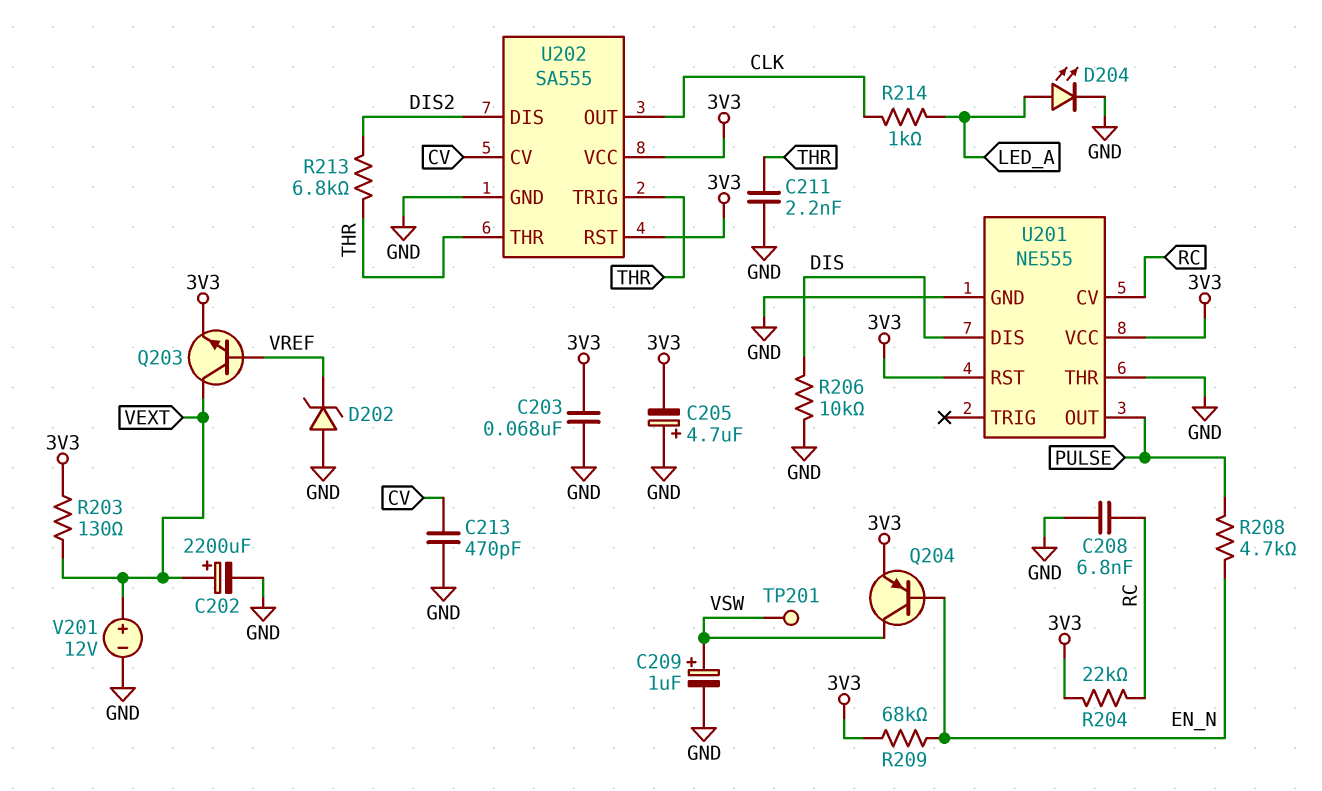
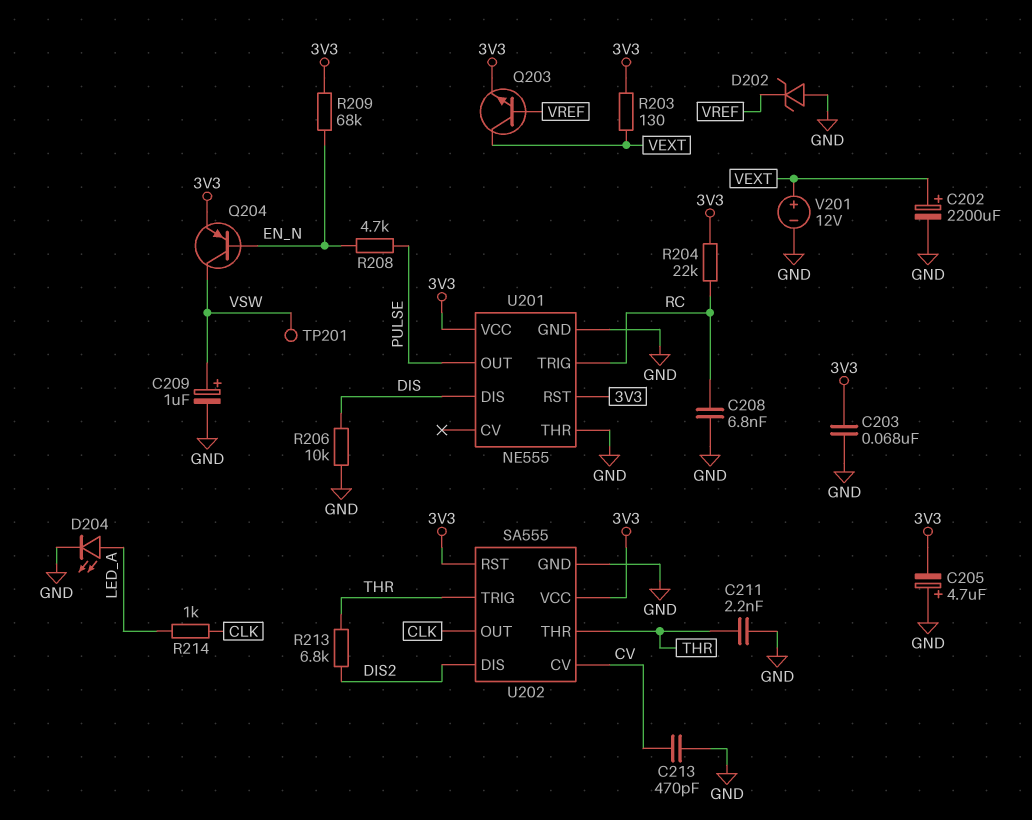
U201 pin CV: RC -> none
U201 pin TRIG: none -> RC

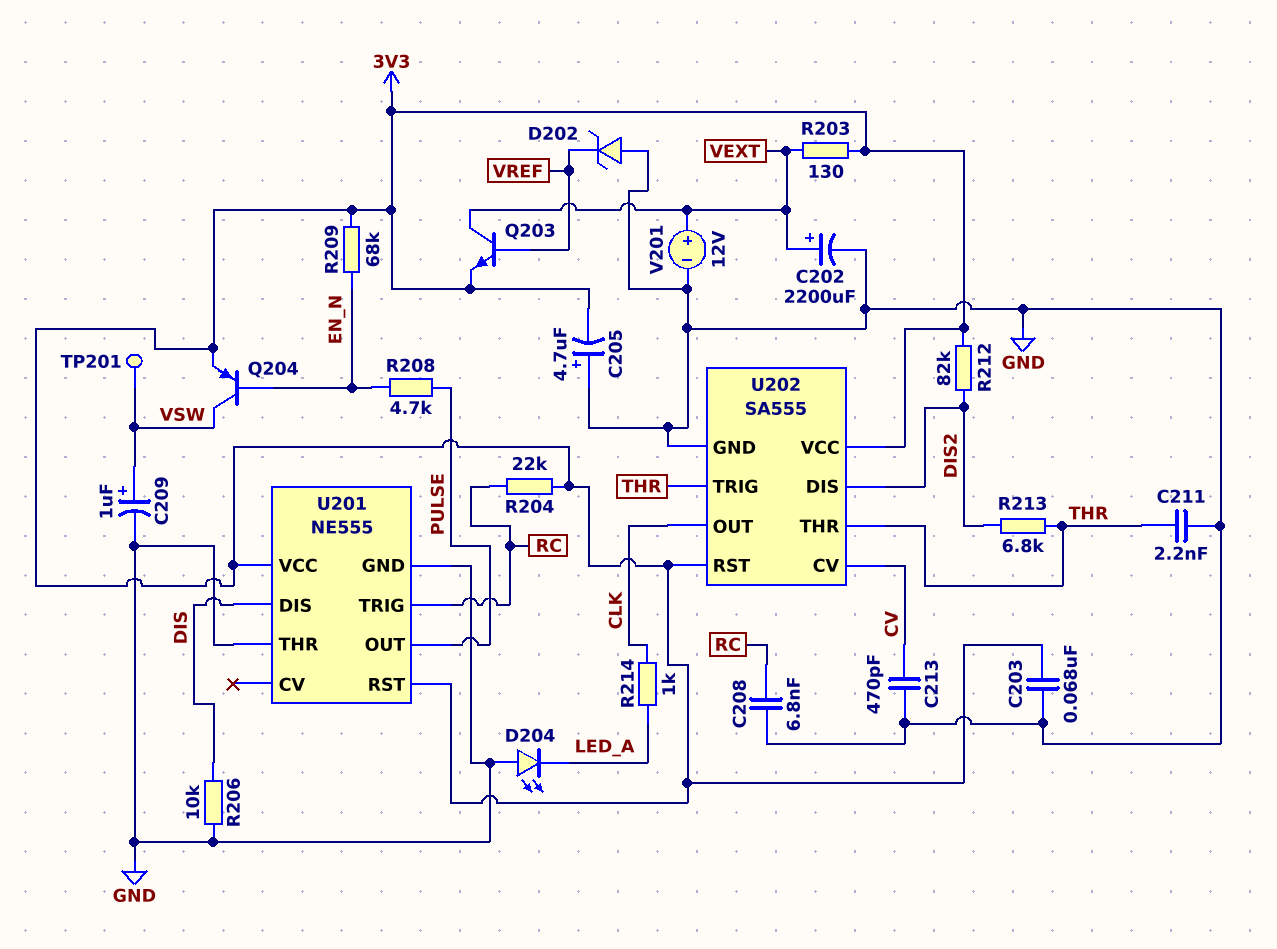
D204: LED (A LED_A, K GND) -> LED (A GND, K LED_A)
R212: none -> 82k (3V3, DIS2)

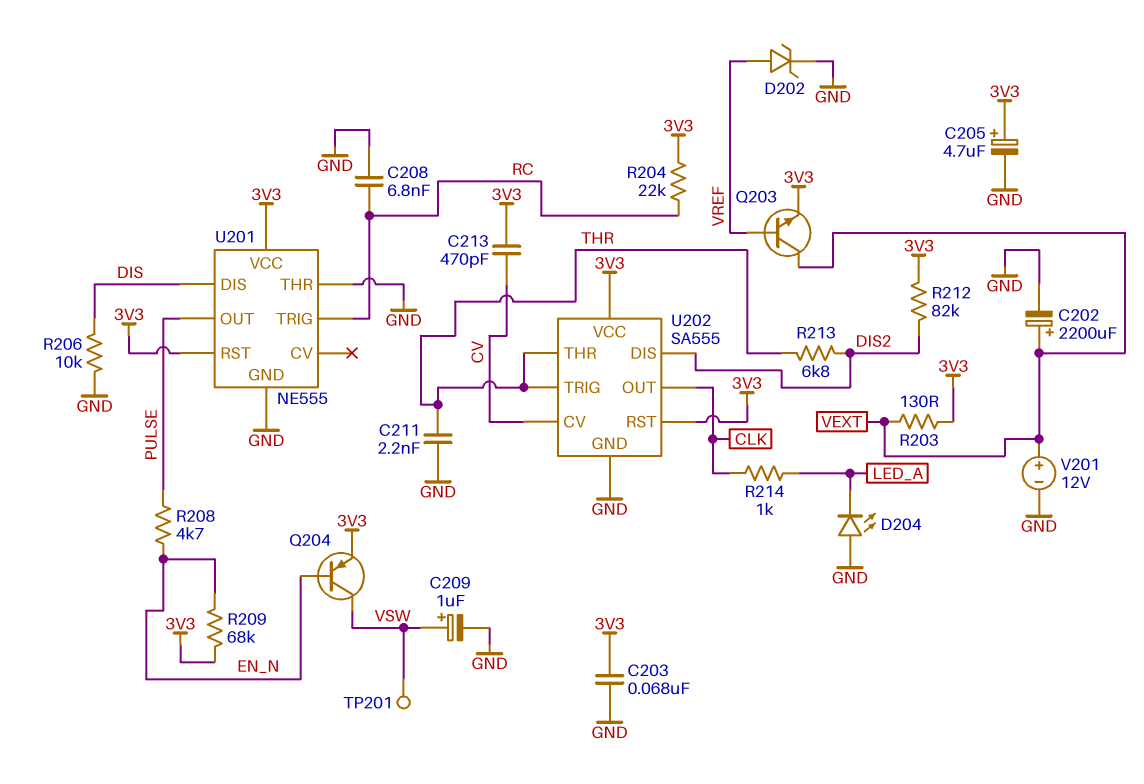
C205: 4.7uF (plus GND, minus 3V3) -> 4.7uF (plus 3V3, minus GND)
C213: 470pF (CV, GND) -> 470pF (3V3, CV)
D202: zener (A GND, K VREF) -> zener (A VREF, K GND)

